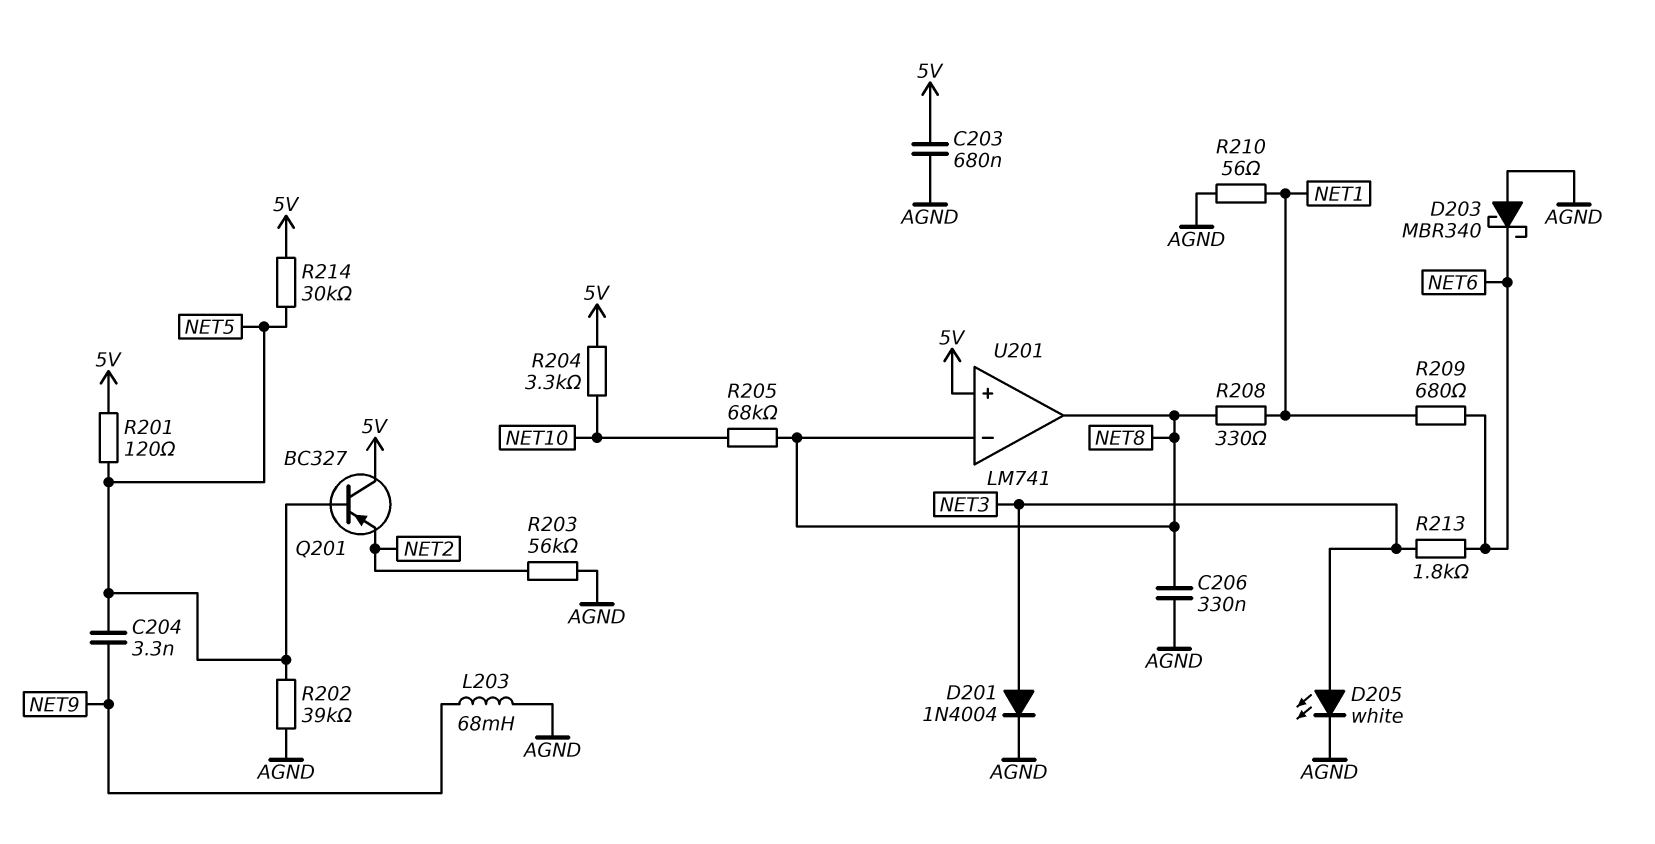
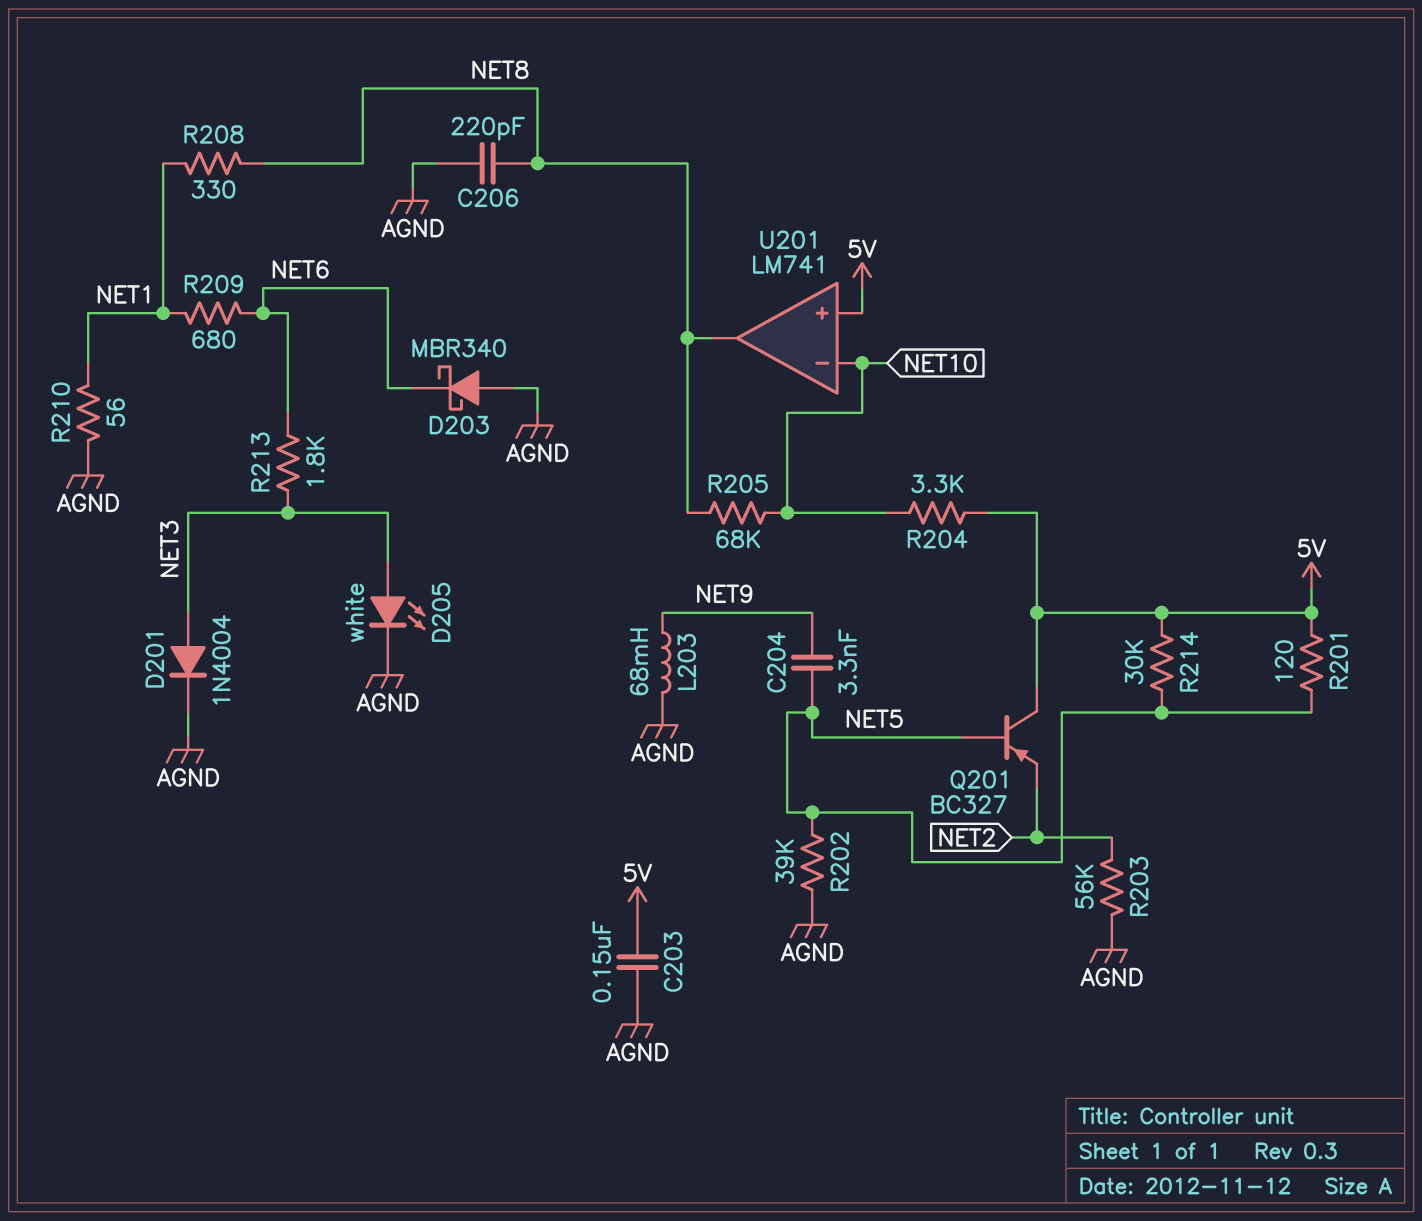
C203: 680nF (5V, AGND) -> 150nF (5V, AGND)
C206: 330nF (AGND, NET8) -> 220pF (AGND, NET8)
U201 pin in-: NET8 -> NET10

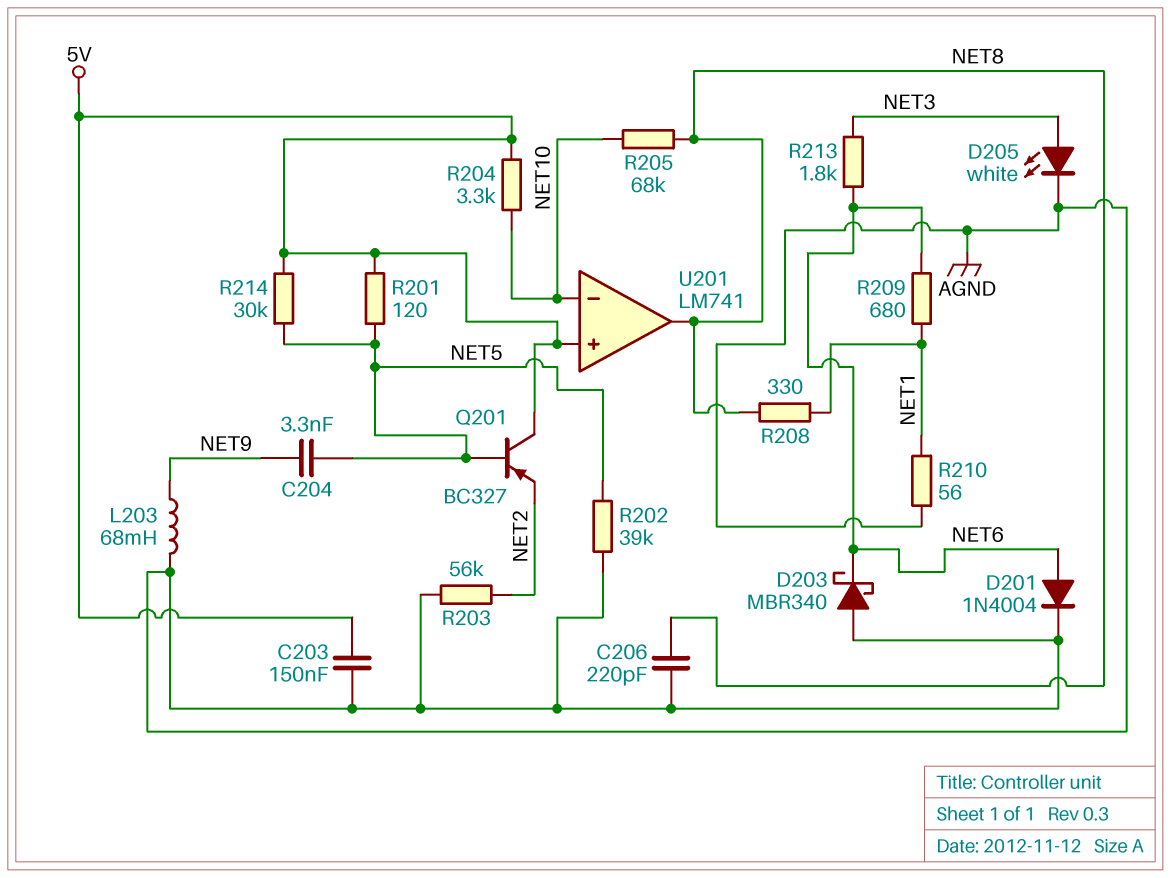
D201: diode 1N4004 (A NET3, K AGND) -> diode 1N4004 (A NET6, K AGND)

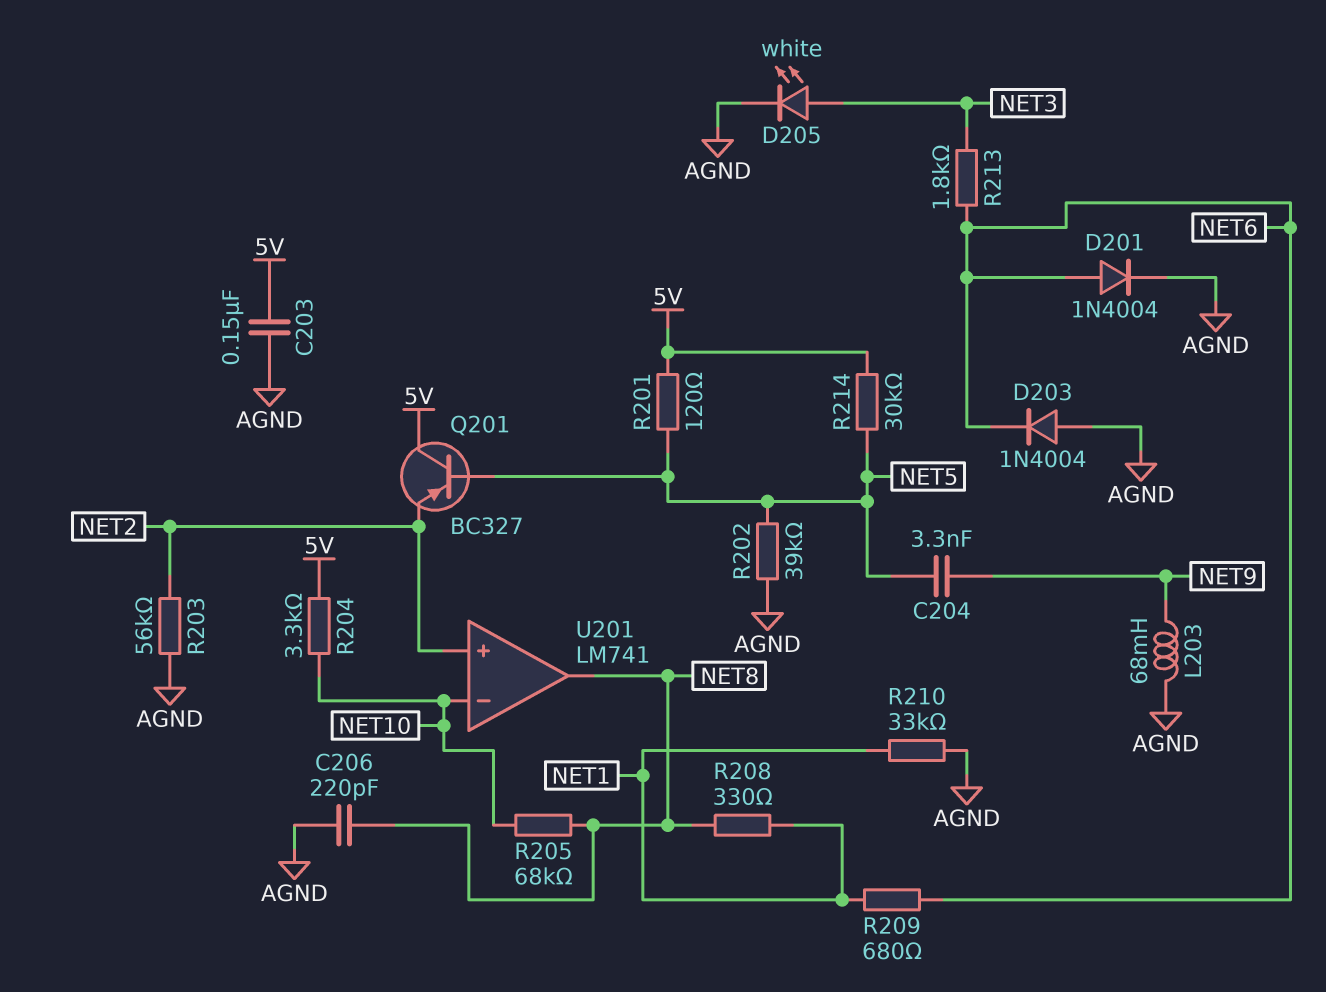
D203: schottky MBR340 (A AGND, K NET6) -> diode 1N4004 (A AGND, K NET6)
R210: 56 (AGND, NET1) -> 33k (AGND, NET1)
U201 pin in+: 5V -> NET2

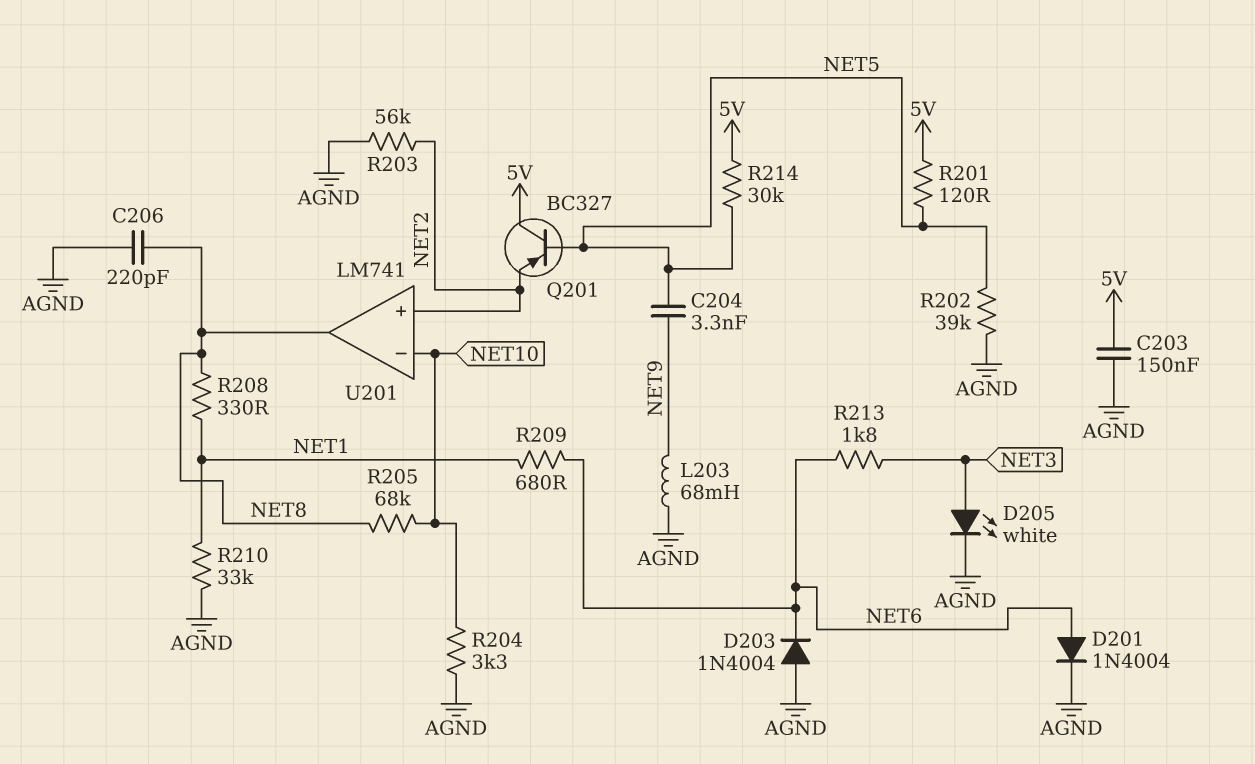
R204: 3.3k (5V, NET10) -> 3.3k (AGND, NET10)

